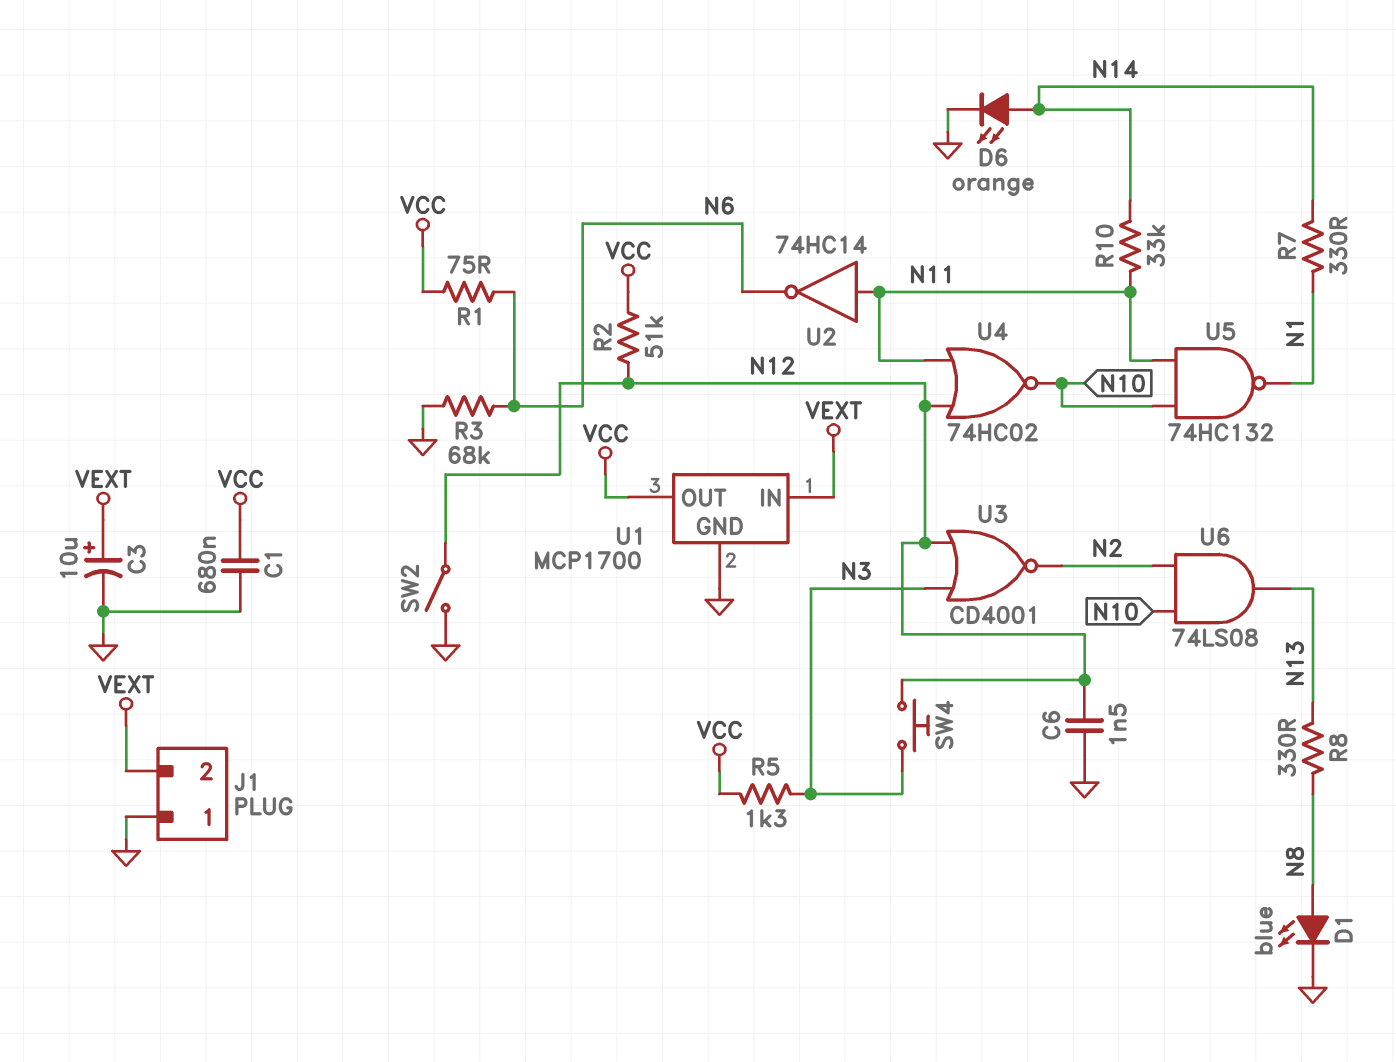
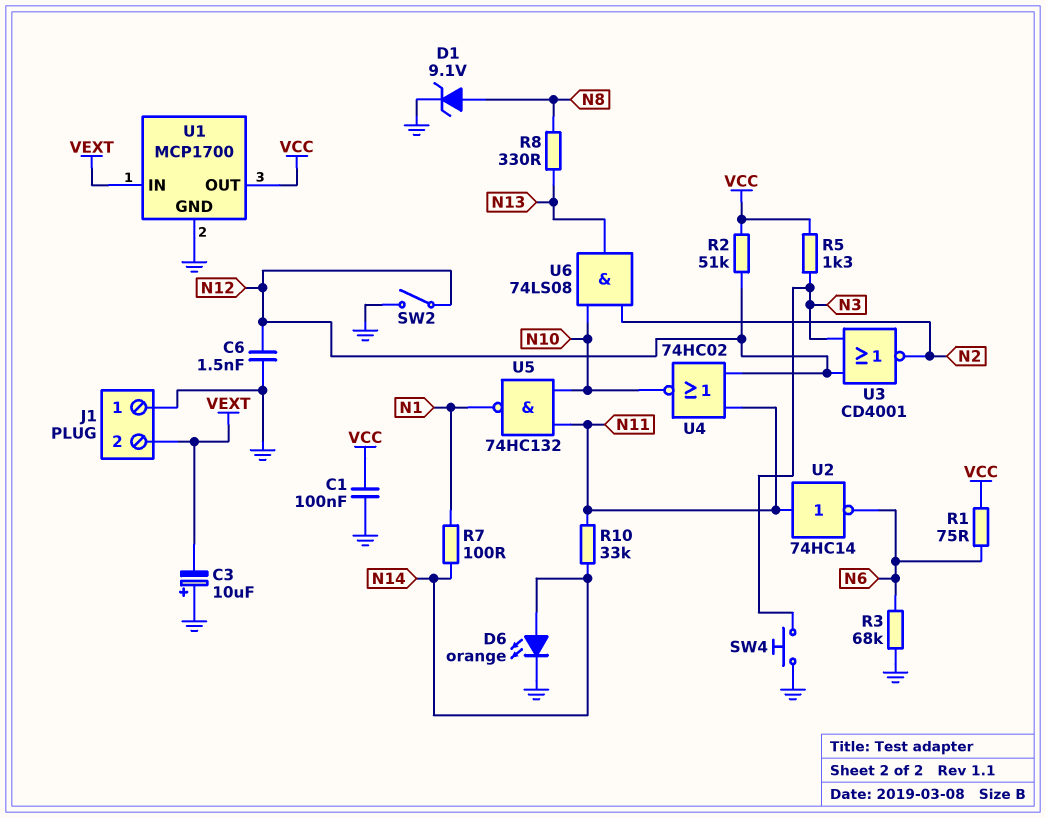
C1: 680nF (GND, VCC) -> 100nF (GND, VCC)
C3: 10uF (plus VEXT, minus GND) -> 10uF (plus GND, minus VEXT)
D1: LED blue (A N8, K GND) -> zener 9.1V (A N8, K GND)
R7: 330 (N1, N14) -> 100 (N1, N14)
SW4: button (N3, N12) -> button (GND, N3)

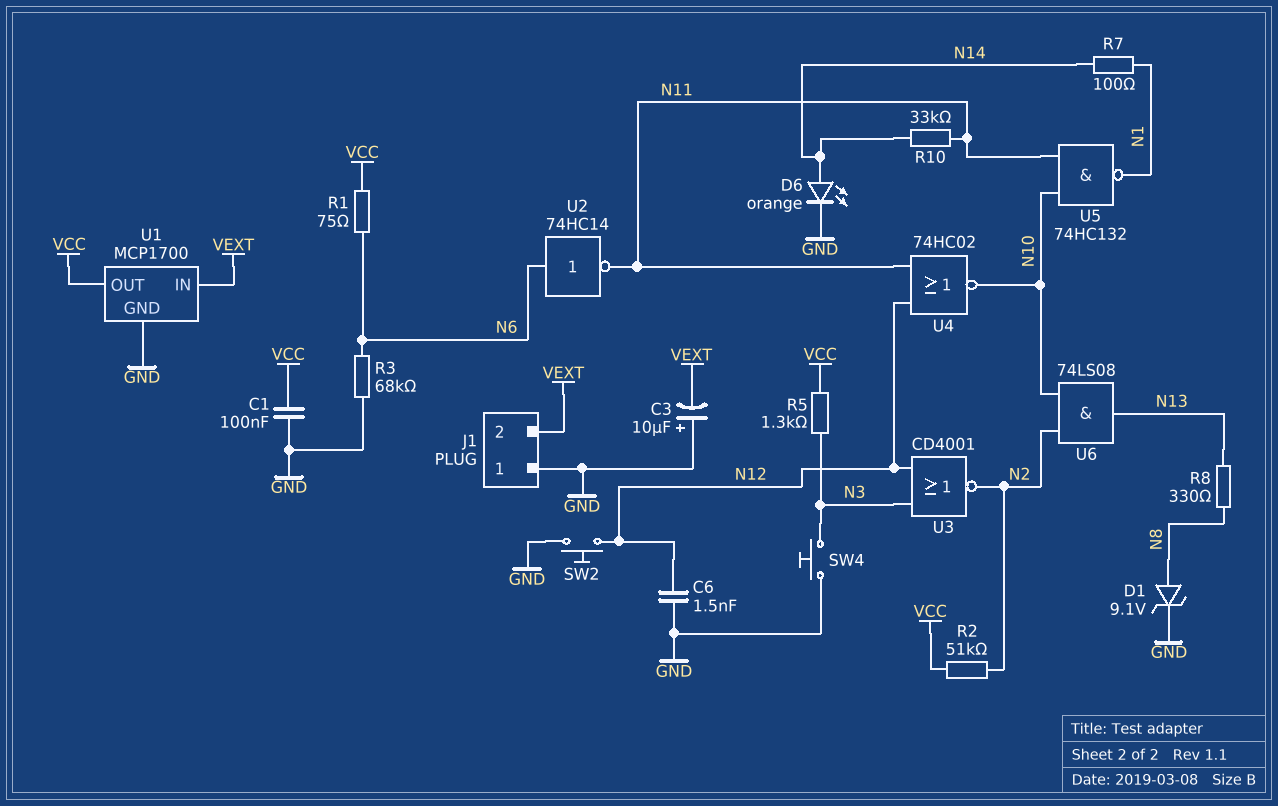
R2: 51k (N12, VCC) -> 51k (N2, VCC)
SW2: switch (GND, N12) -> button (GND, N12)
U2: NOT 74HC14 (in N11, out N6) -> NOT 74HC14 (in N6, out N11)

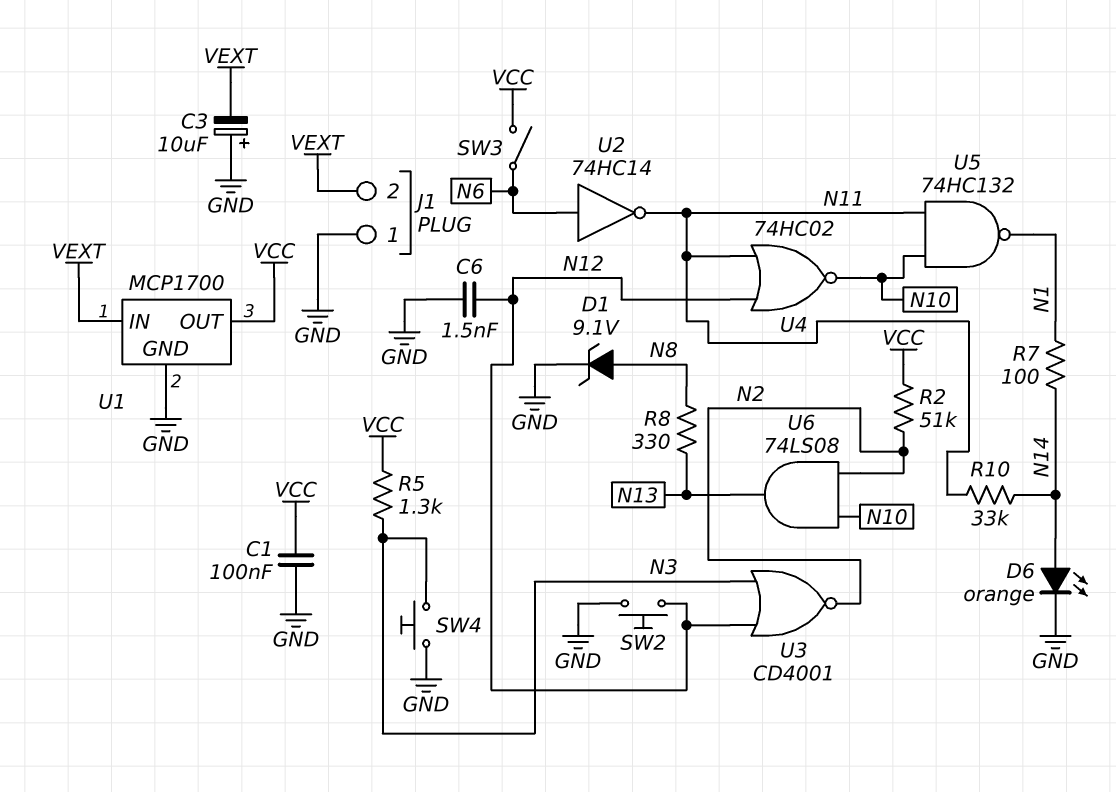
R1: 75 (N6, VCC) -> none
R3: 68k (GND, N6) -> none
SW3: none -> switch (N6, VCC)

